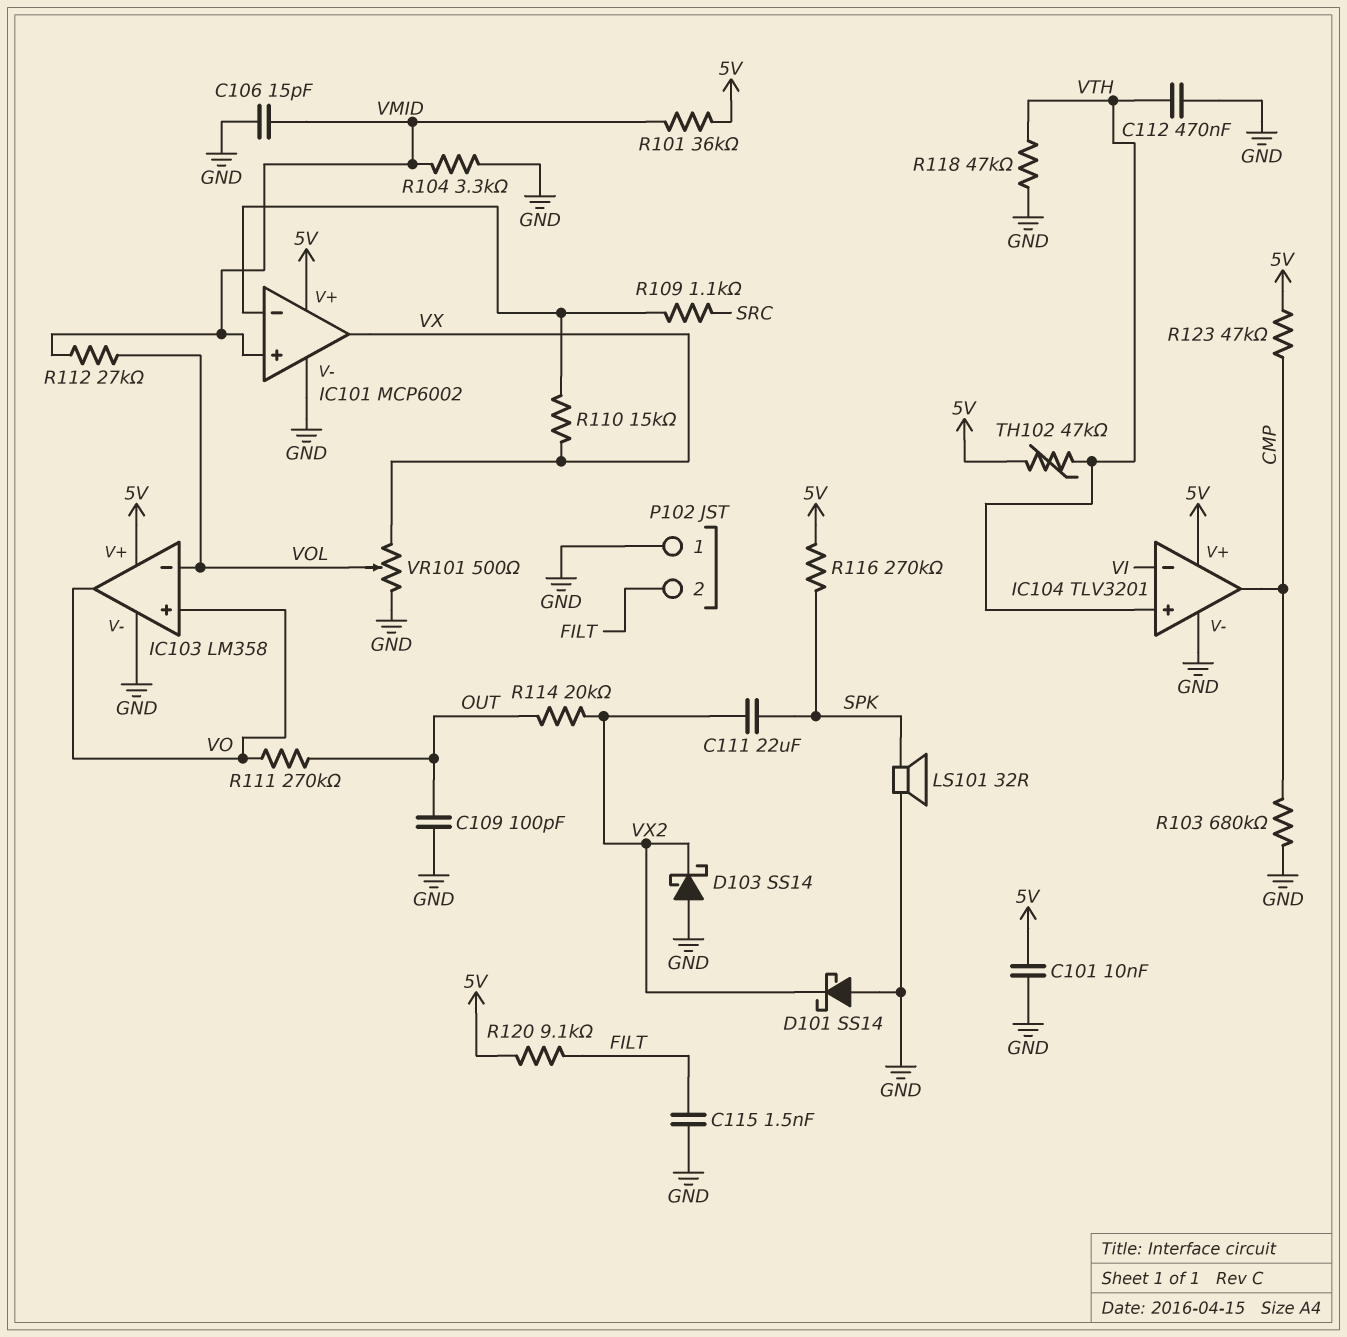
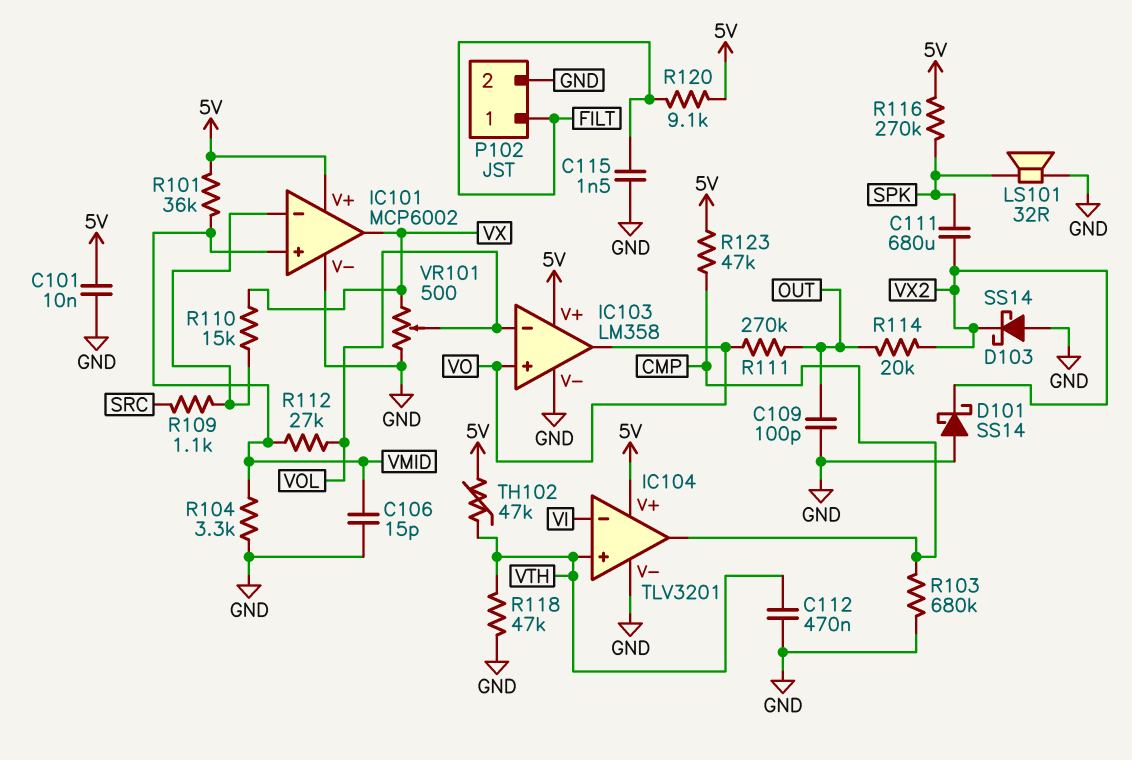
C111: 22uF (SPK, VX2) -> 680uF (SPK, VX2)
P102 pin 1: GND -> FILT
P102 pin 2: FILT -> GND

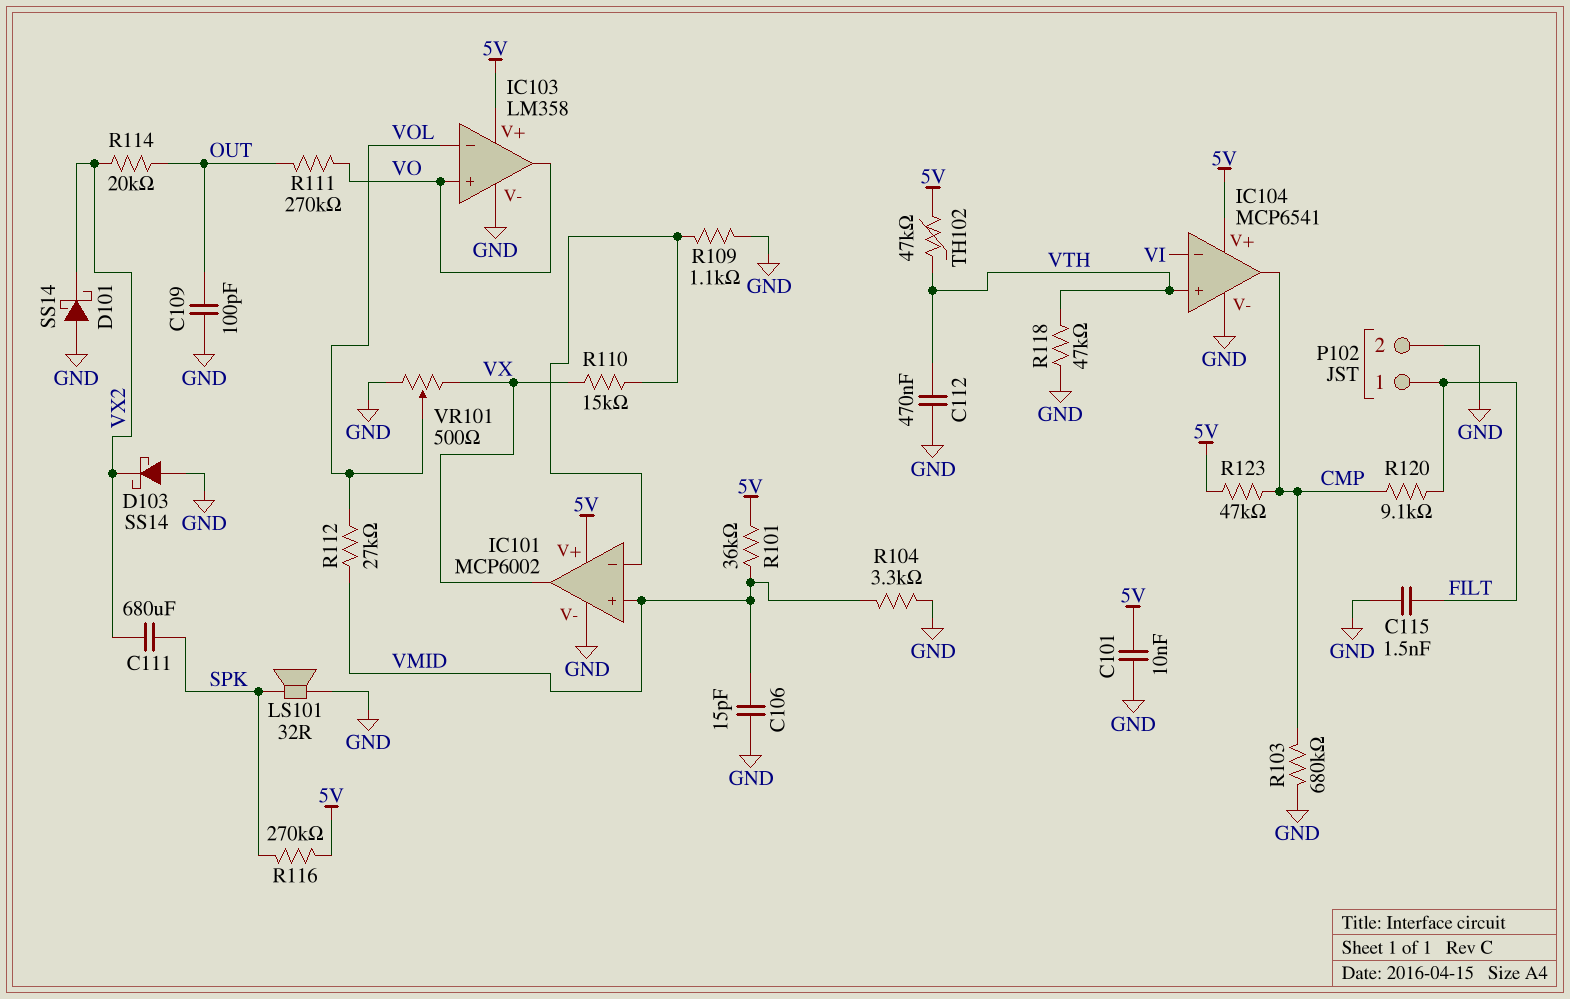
IC104: TLV3201 -> MCP6541
R109: 1.1k (IC101/in-, SRC) -> 1.1k (GND, IC101/in-)
R120: 9.1k (5V, FILT) -> 9.1k (CMP, FILT)

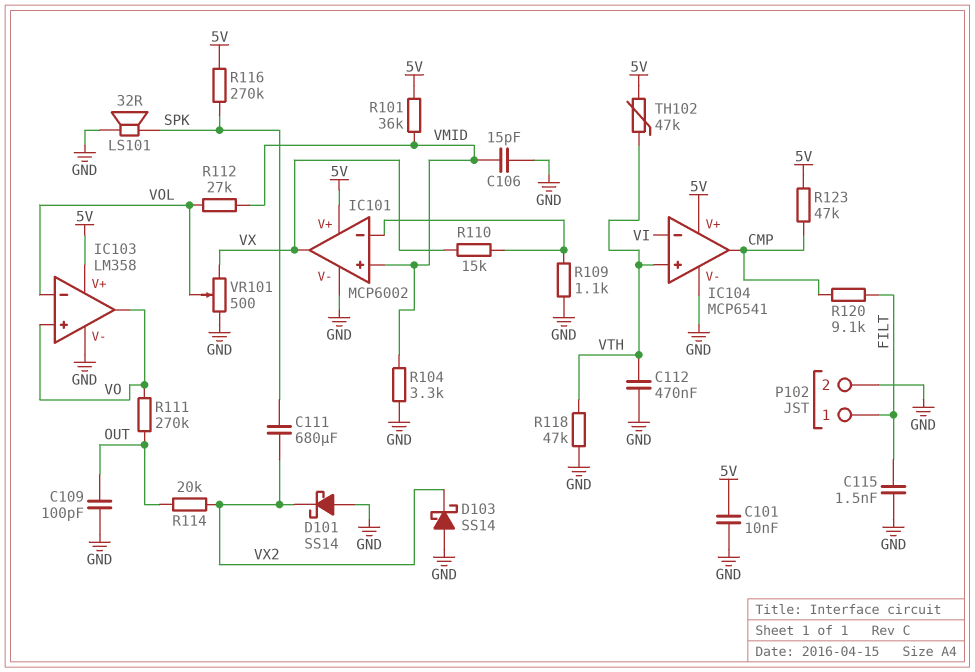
R103: 680k (CMP, GND) -> none

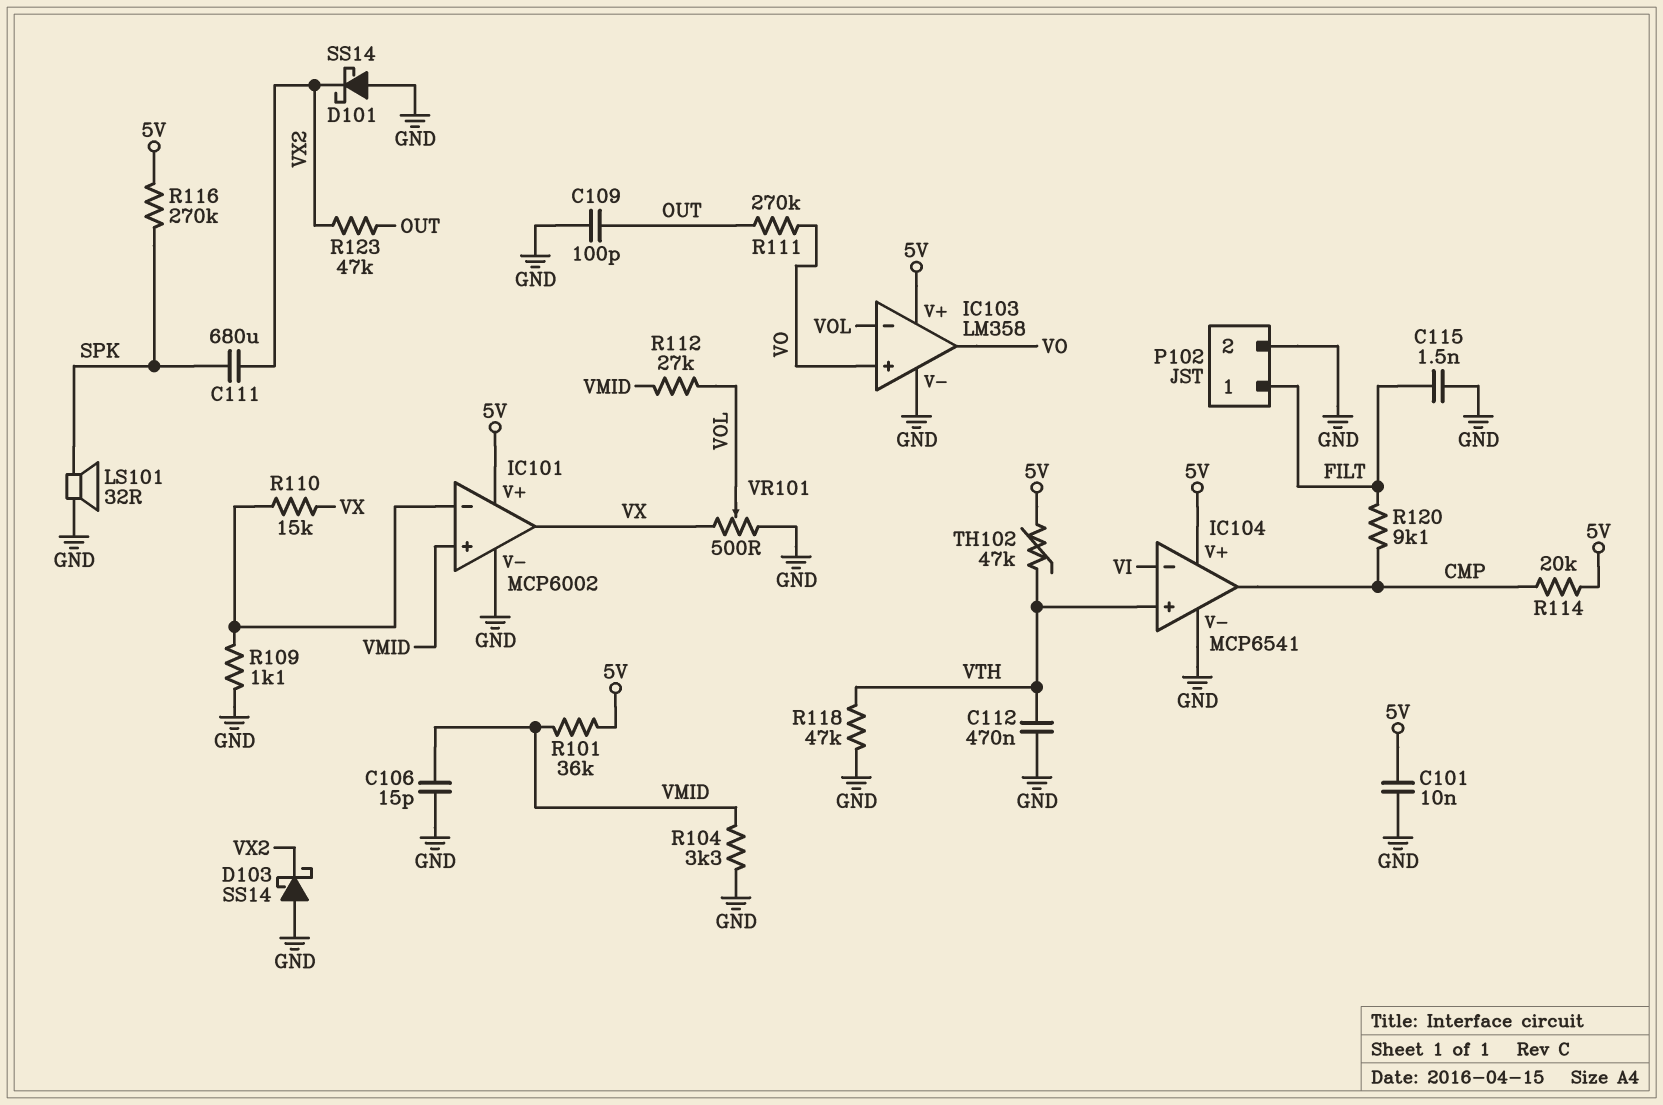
R114: 20k (OUT, VX2) -> 20k (5V, CMP)
R123: 47k (5V, CMP) -> 47k (OUT, VX2)

